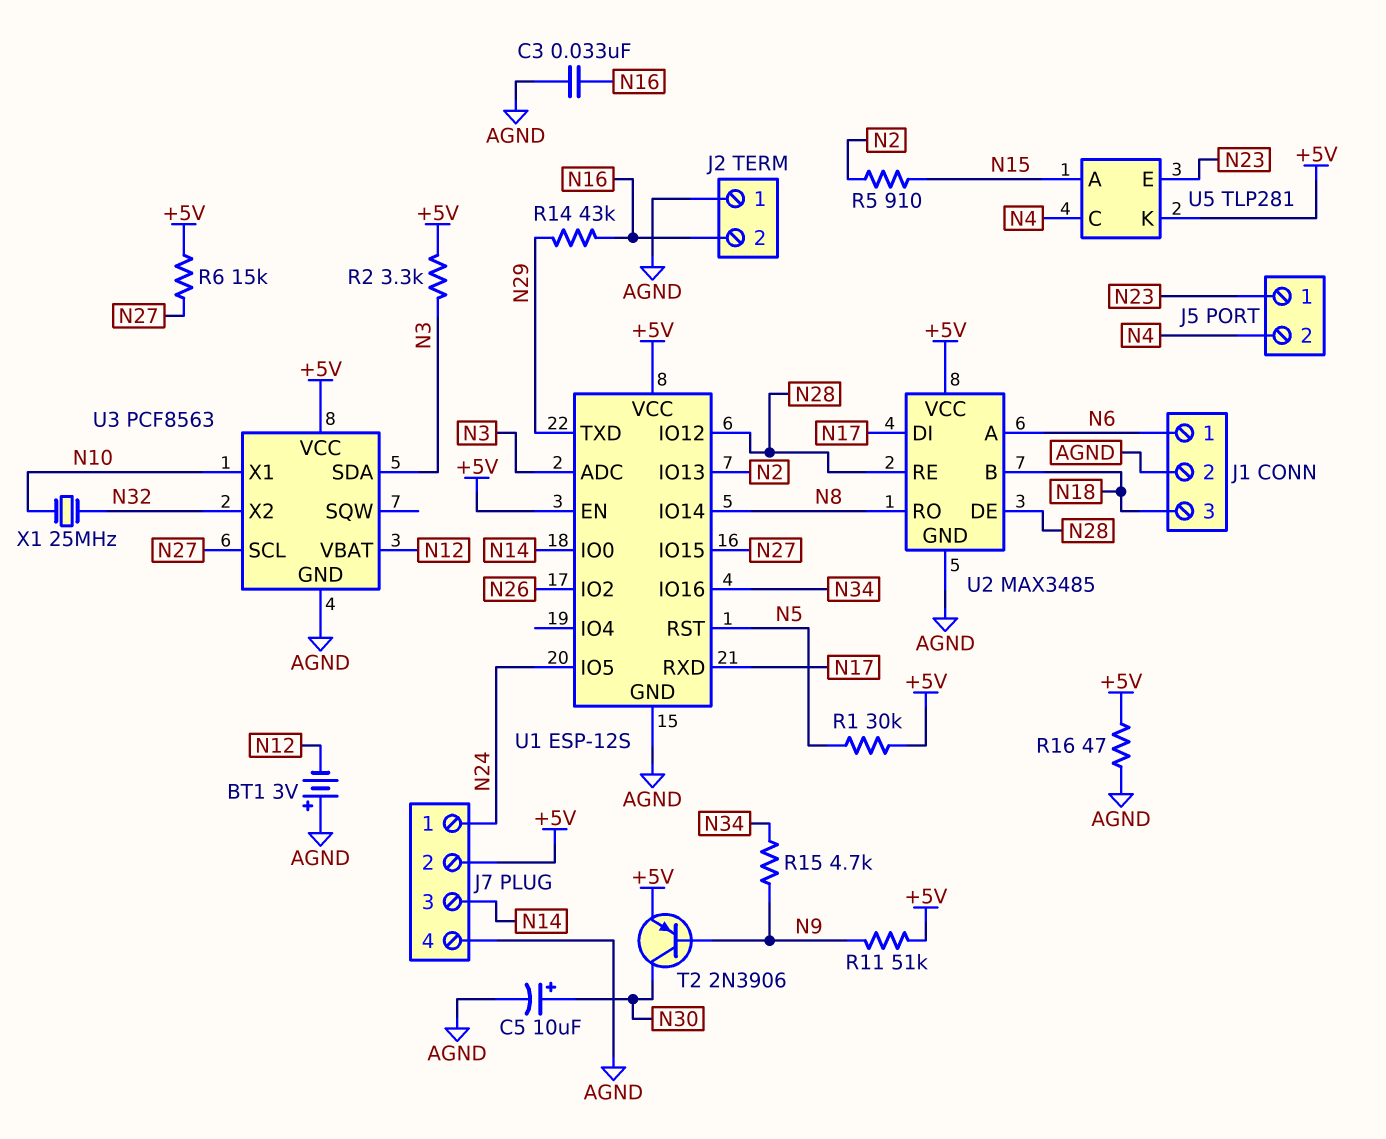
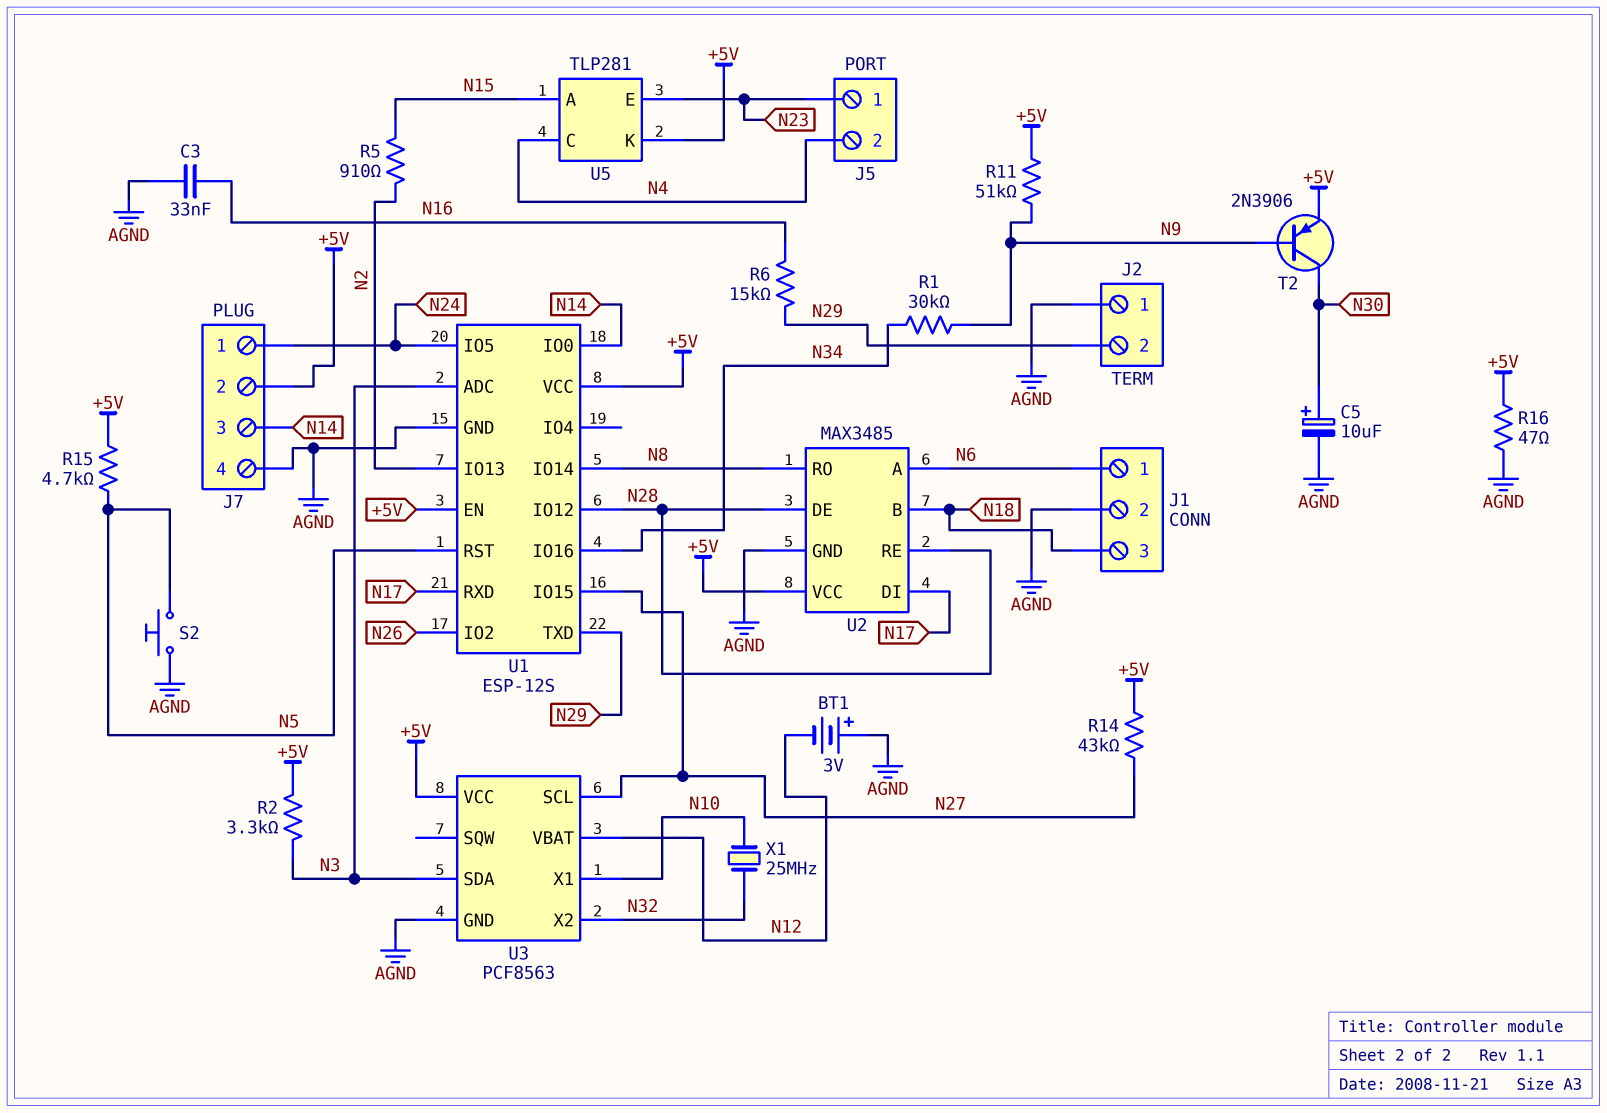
J2 pin 2: N16 -> N29
R1: 30k (+5V, N5) -> 30k (N9, N34)
R6: 15k (+5V, N27) -> 15k (N16, N29)
R14: 43k (N16, N29) -> 43k (+5V, N27)
R15: 4.7k (N9, N34) -> 4.7k (+5V, N5)
S2: none -> button (AGND, N5)

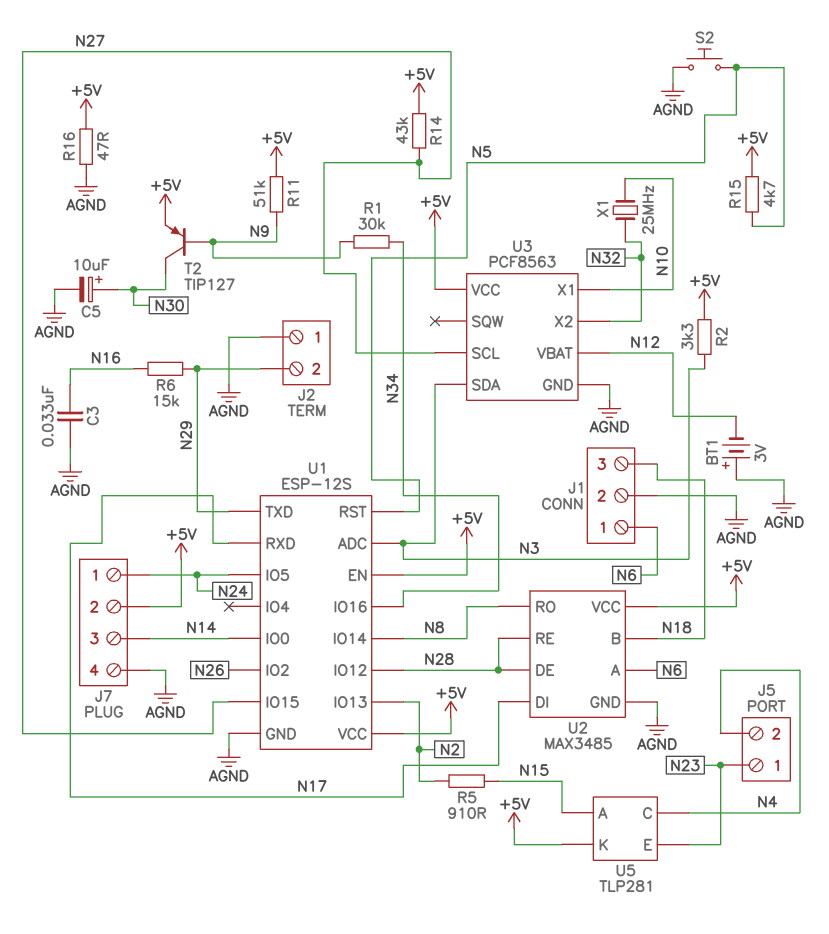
T2: PNP 2N3906 (B N9, C N30, E +5V) -> PNP TIP127 (B N9, C N30, E +5V)

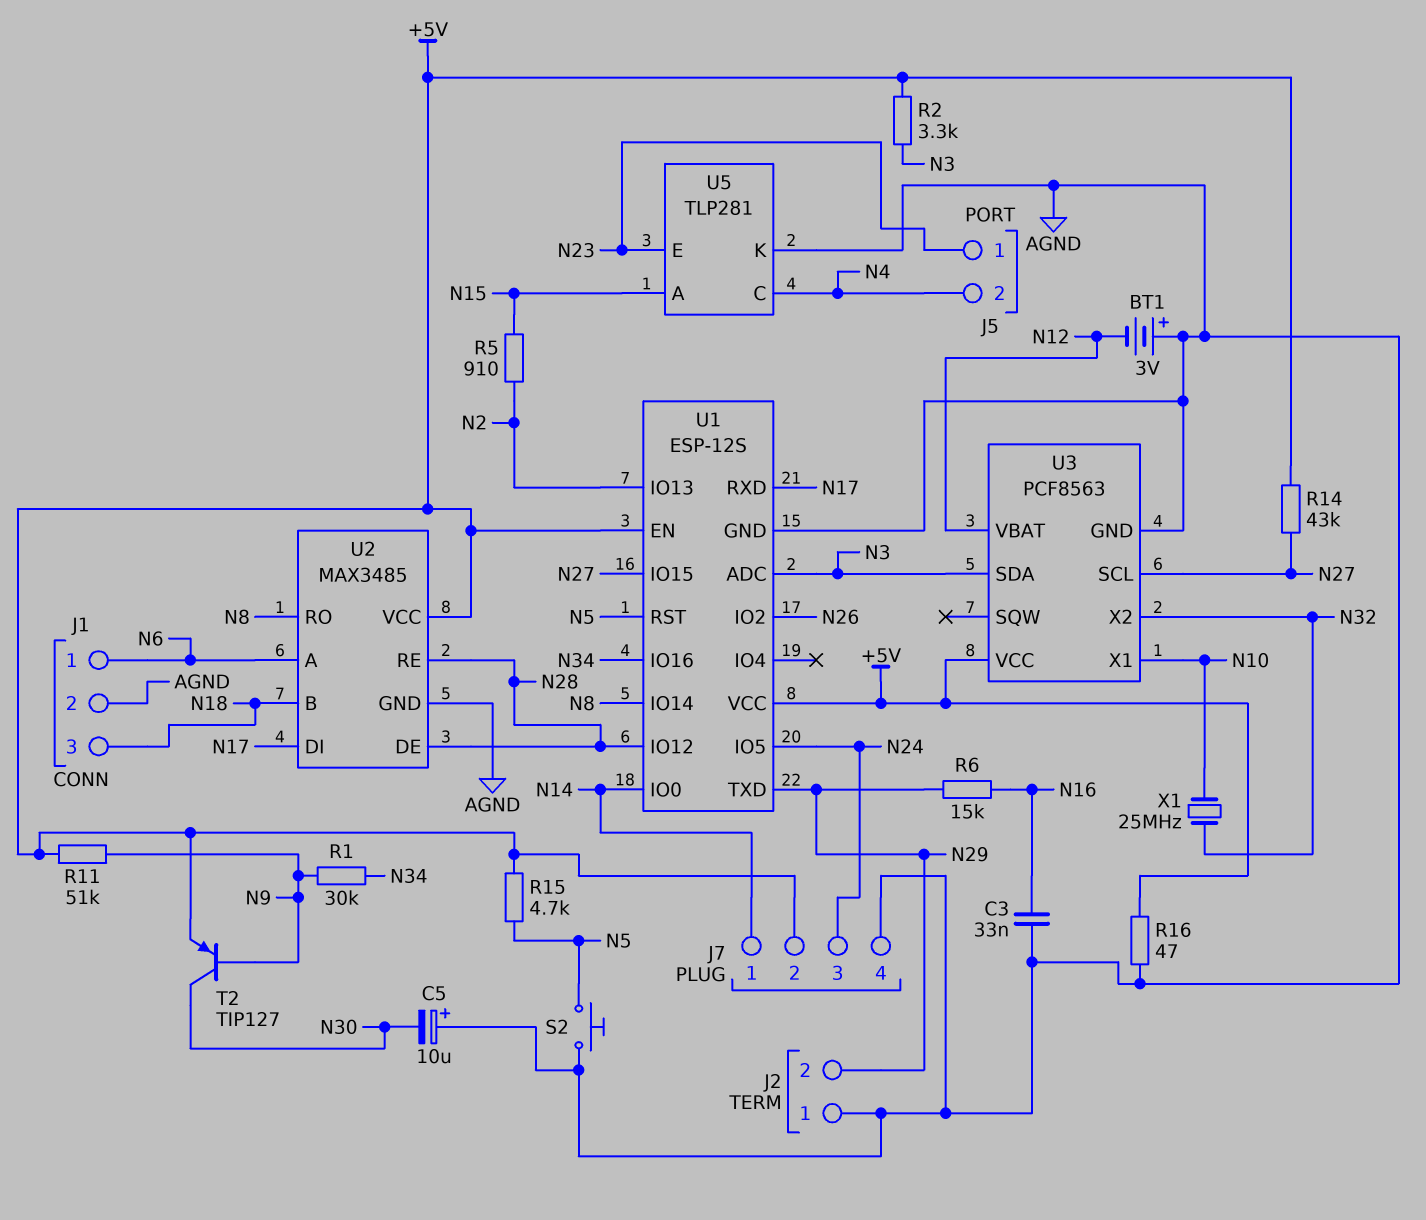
C5: 10uF (plus N30, minus AGND) -> 10uF (plus AGND, minus N30)
J7 pin 1: N24 -> N14
J7 pin 3: N14 -> N24
U5 pin K: +5V -> AGND

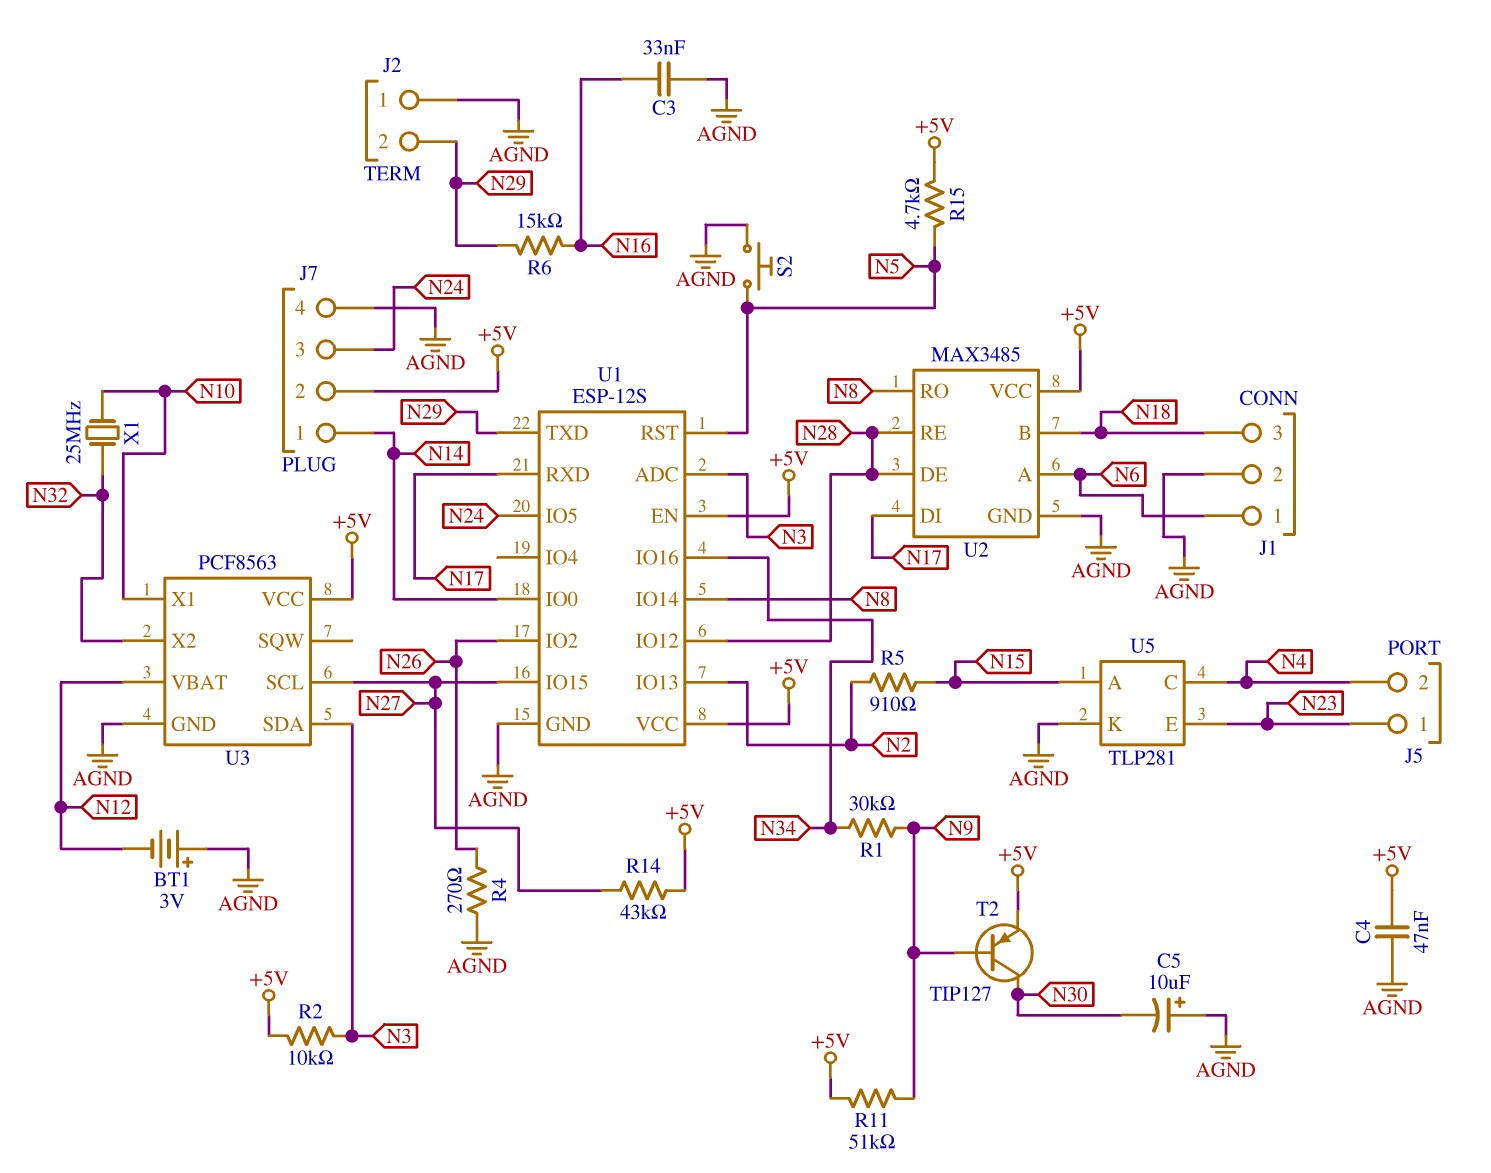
C4: none -> 47nF (+5V, AGND)
R2: 3.3k (+5V, N3) -> 10k (+5V, N3)
R4: none -> 270 (AGND, N26)
R16: 47 (+5V, AGND) -> none

